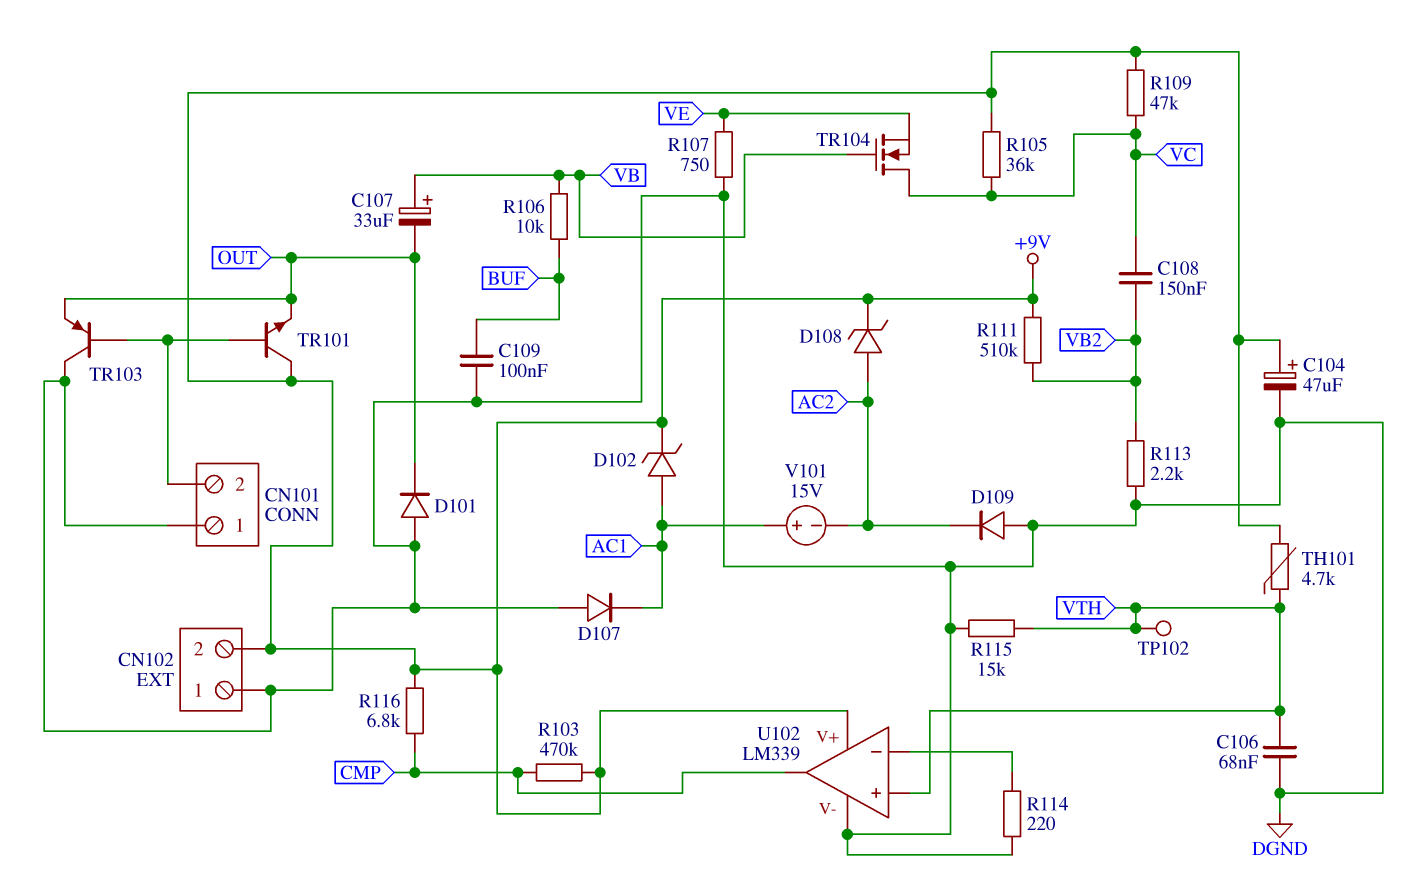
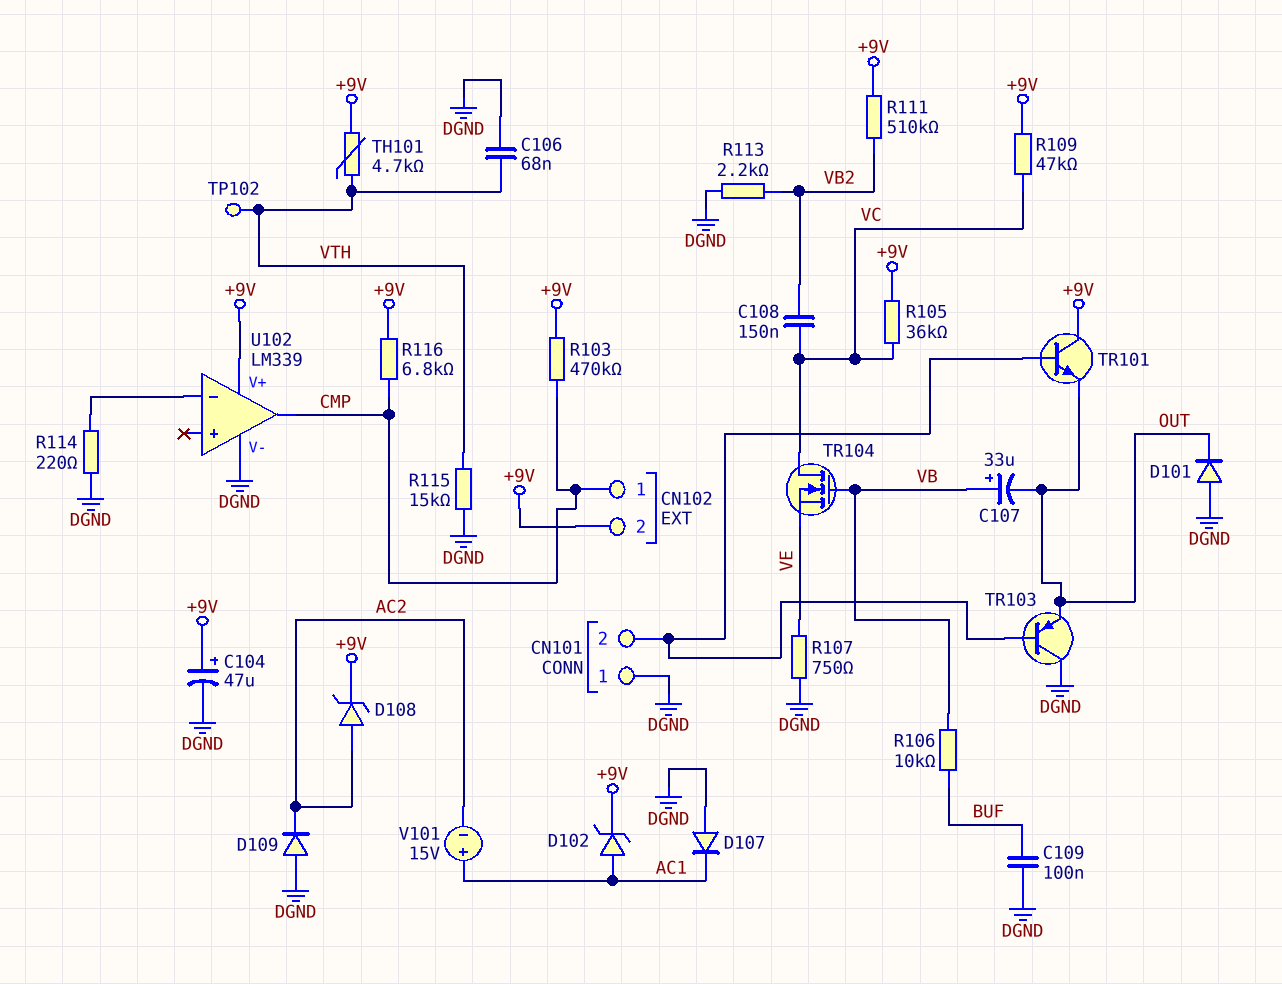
CN102 pin 1: DGND -> CMP
U102 pin in+: VTH -> none

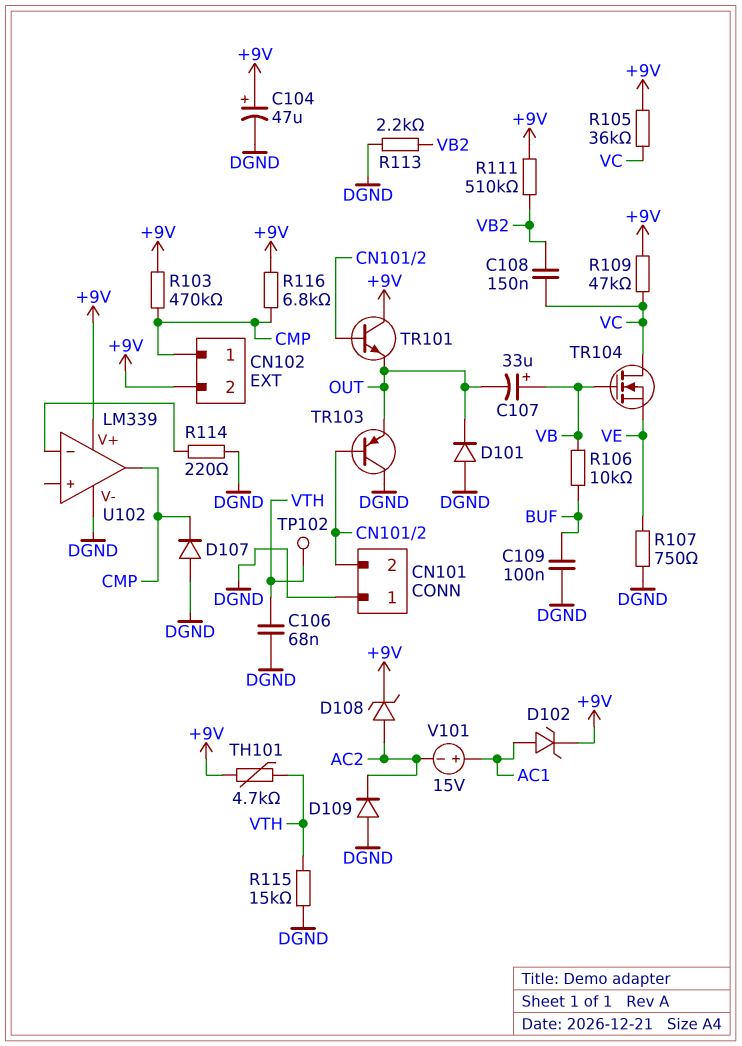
D107: diode (A DGND, K AC1) -> diode (A DGND, K CMP)

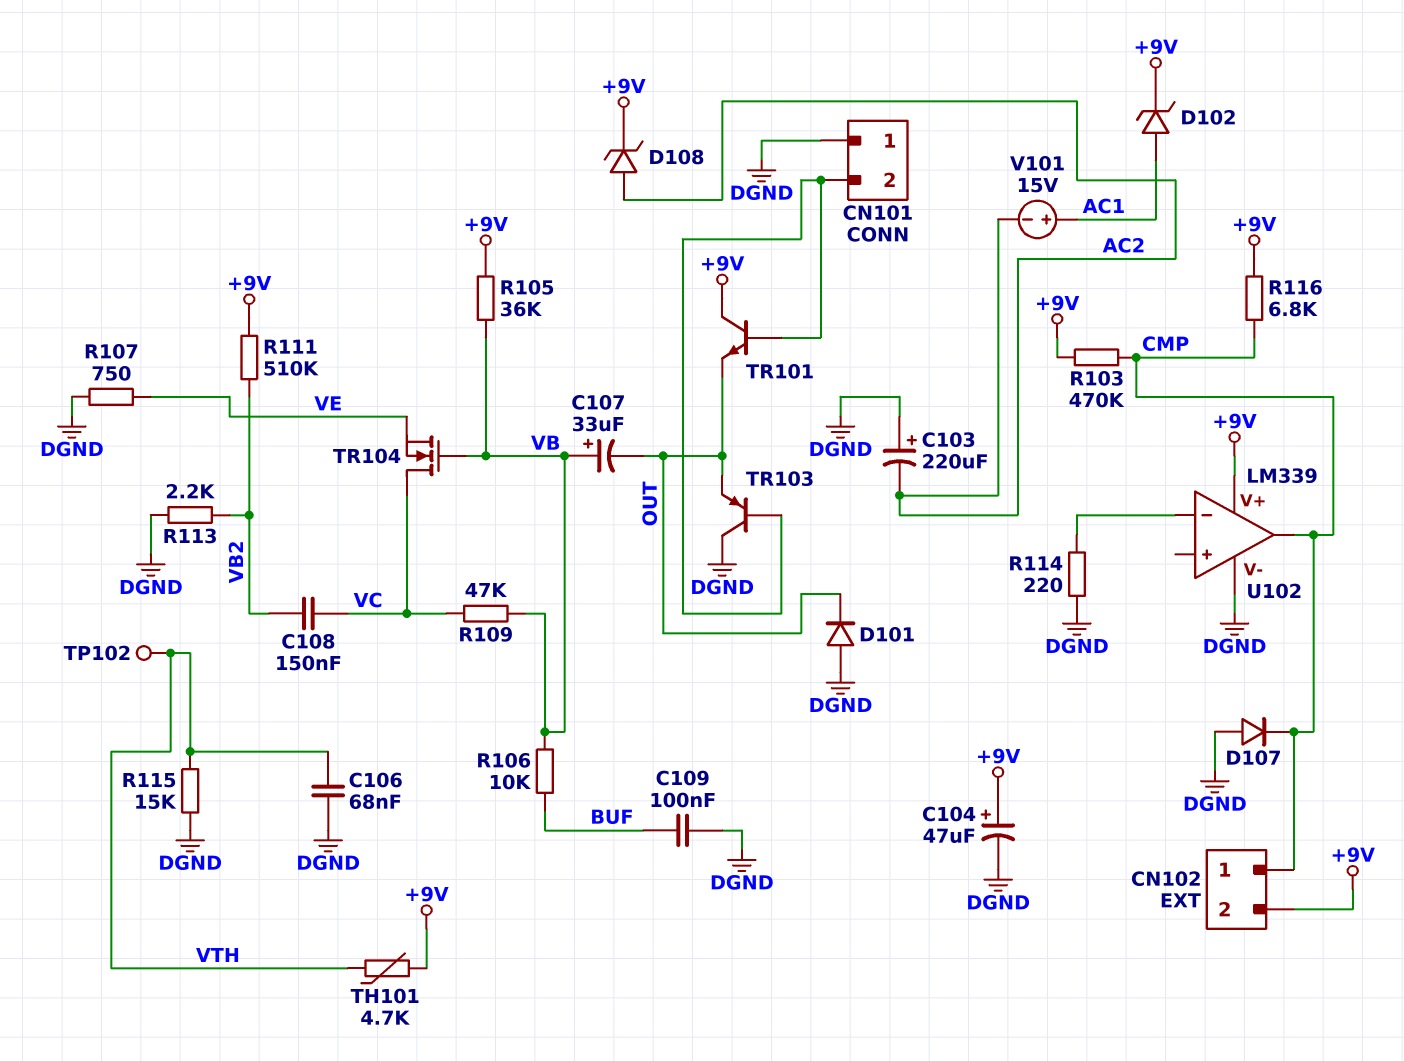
C103: none -> 220uF (plus DGND, minus AC2)
D109: diode (A DGND, K AC2) -> none
R105: 36k (+9V, VC) -> 36k (+9V, VB)
R109: 47k (+9V, VC) -> 47k (VB, VC)

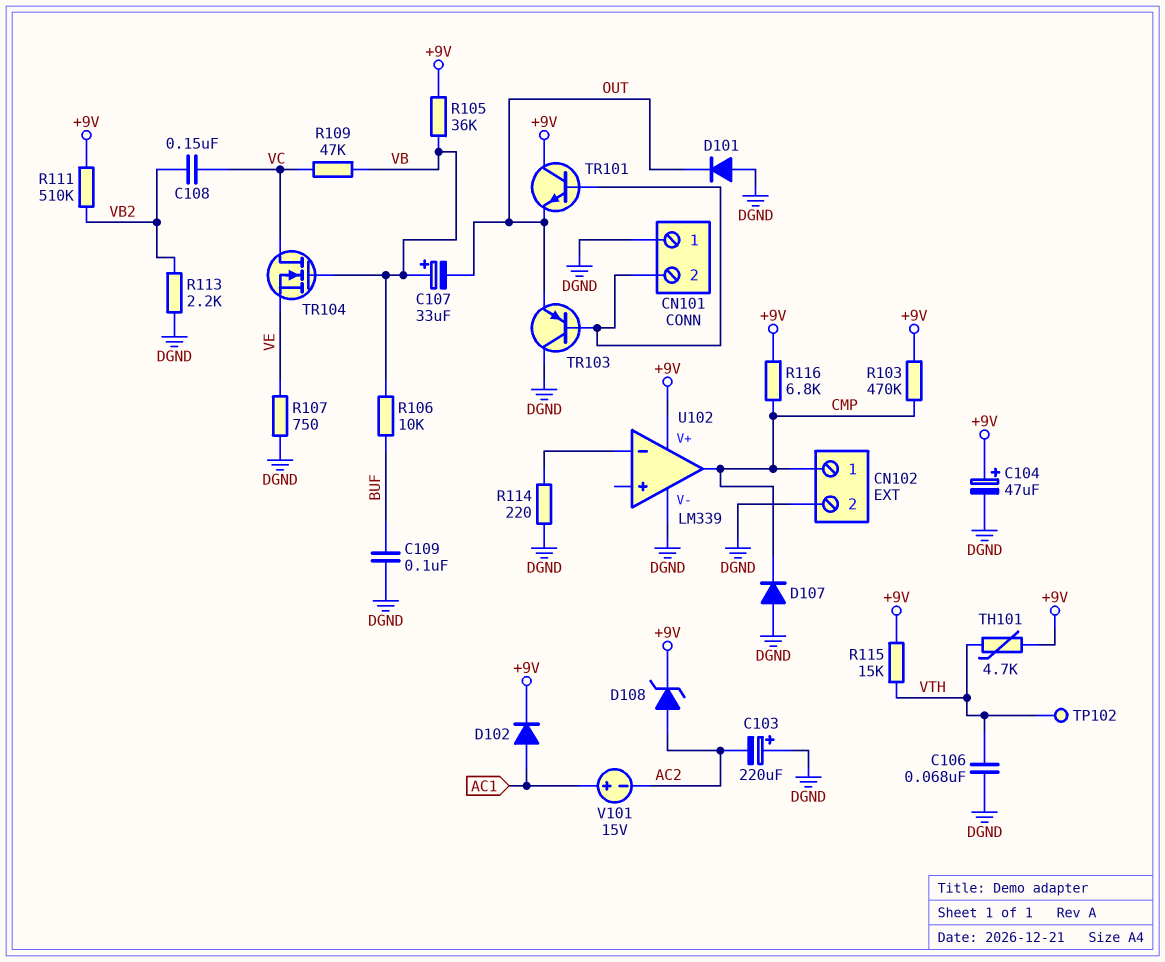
CN102 pin 2: +9V -> DGND
D102: zener (A AC1, K +9V) -> diode (A AC1, K +9V)
R115: 15k (DGND, VTH) -> 15k (+9V, VTH)

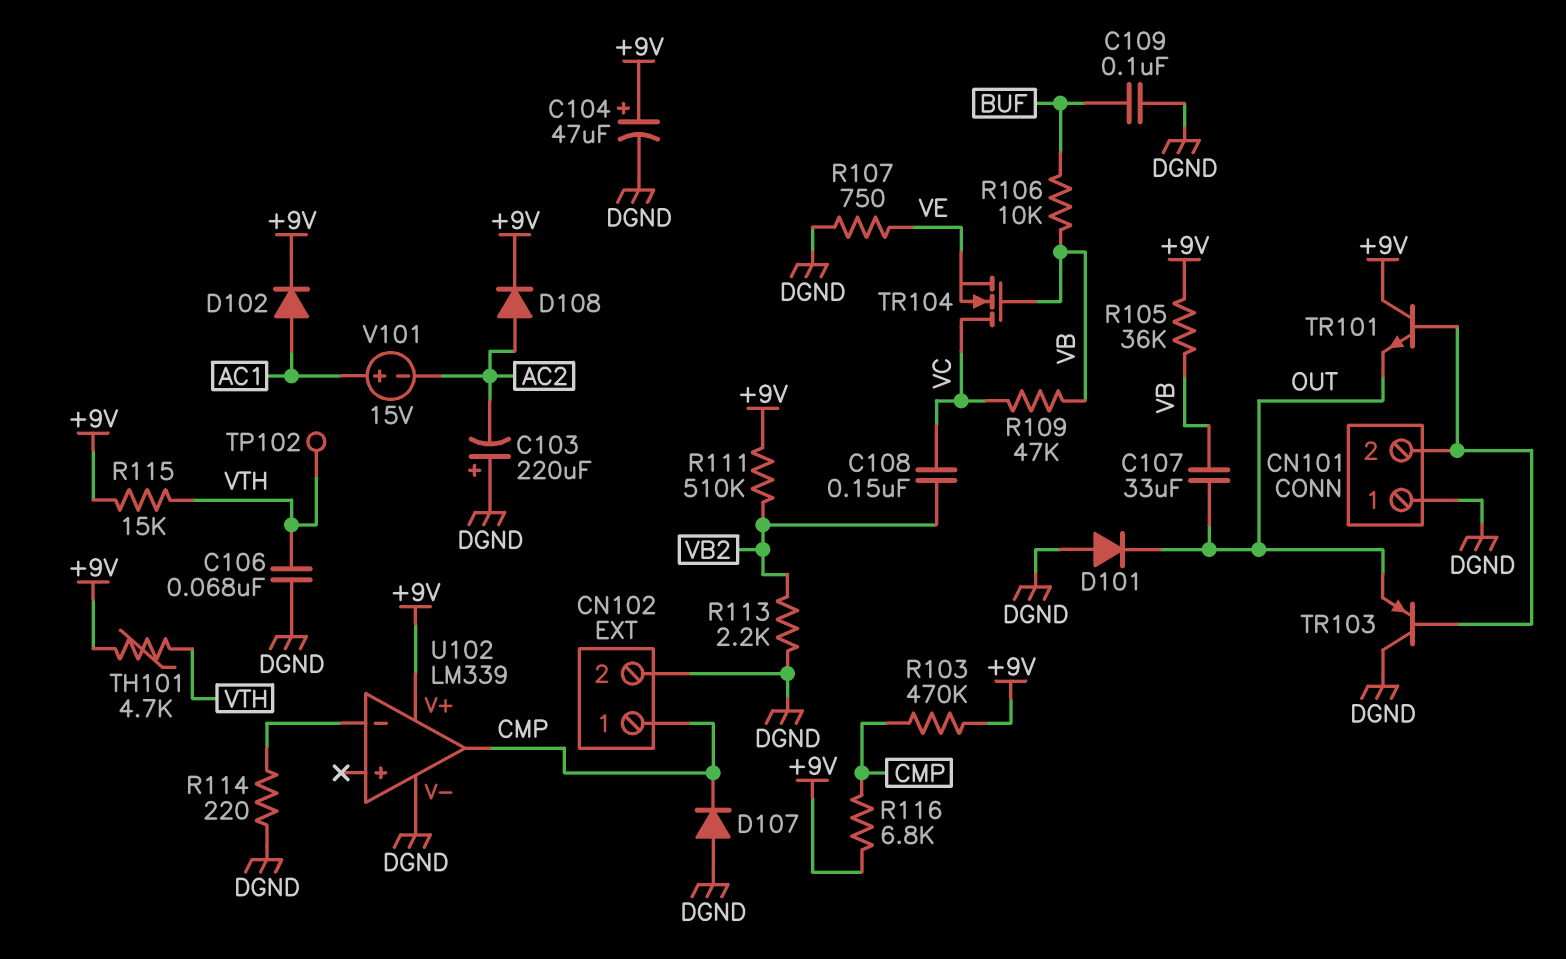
C107: 33uF (plus VB, minus OUT) -> 33uF (OUT, VB)
D108: zener (A AC2, K +9V) -> diode (A AC2, K +9V)

